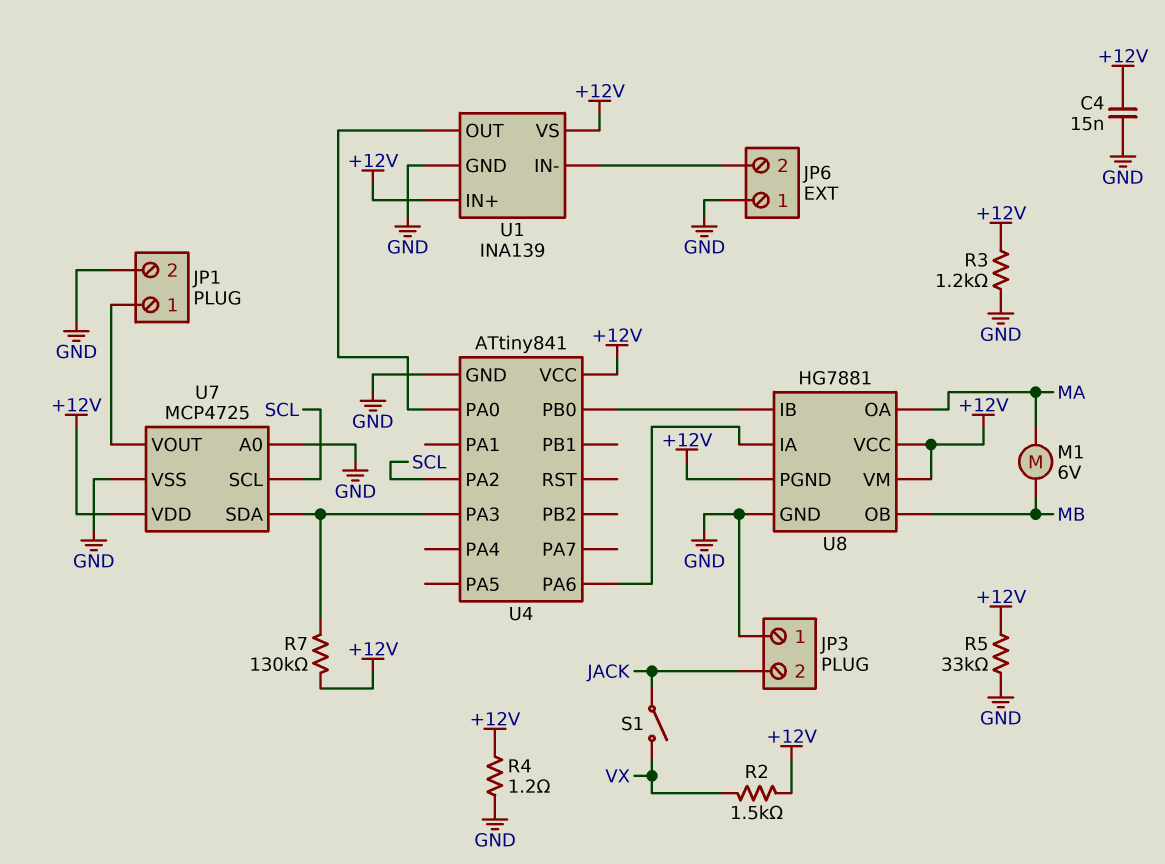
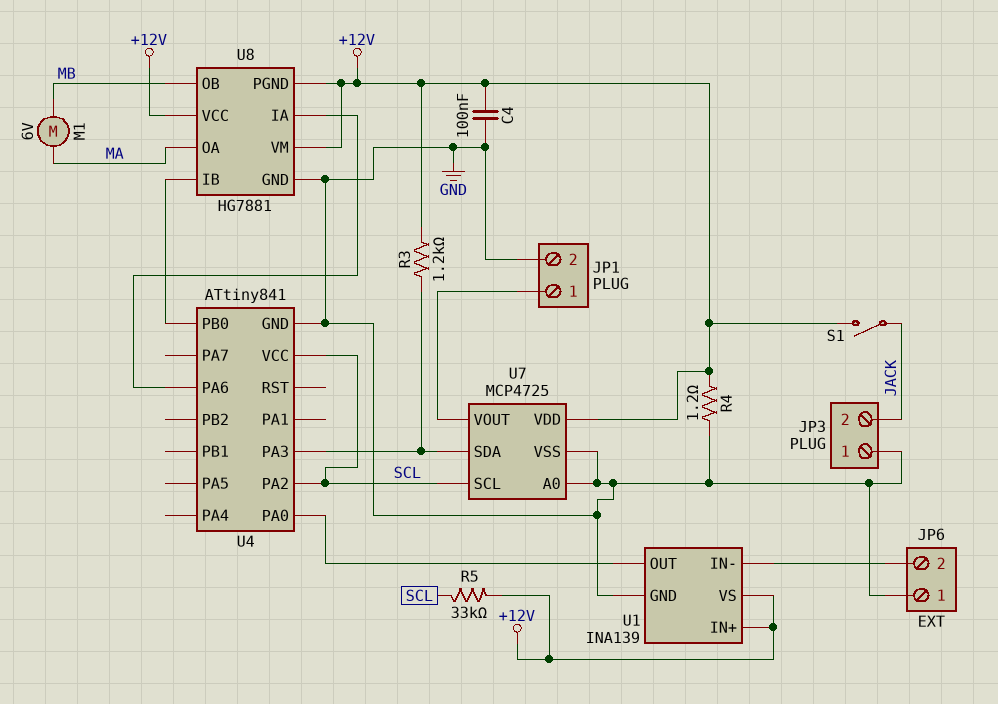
C4: 15nF (+12V, GND) -> 100nF (+12V, GND)
R2: 1.5k (+12V, VX) -> none
R3: 1.2k (+12V, GND) -> 1.2k (+12V, U4/PA3)
R5: 33k (+12V, GND) -> 33k (+12V, SCL)
R7: 130k (+12V, U4/PA3) -> none
S1: switch (JACK, VX) -> switch (+12V, JACK)
U4 pin VCC: +12V -> SCL

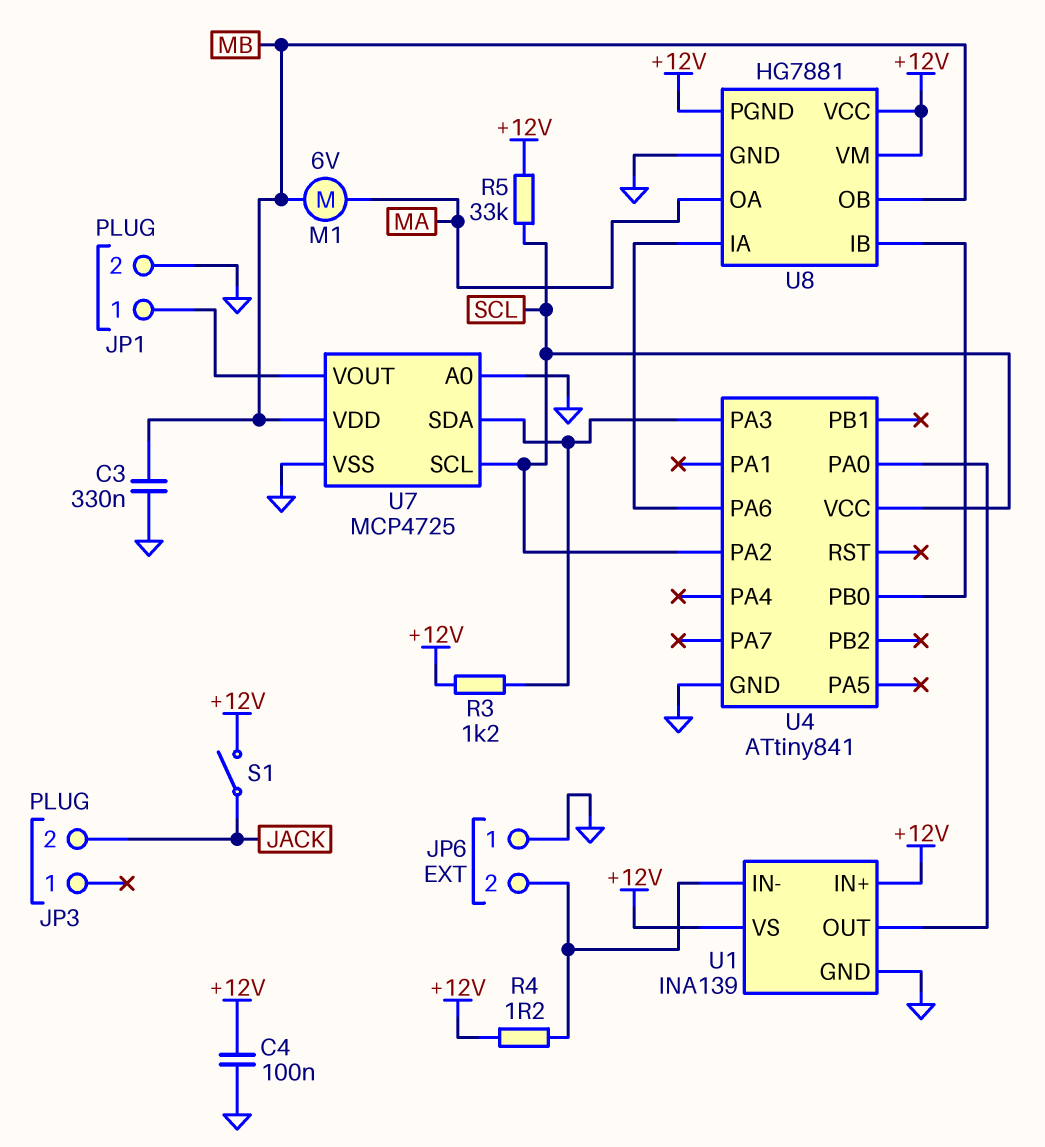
C3: none -> 330nF (GND, MB)
JP3 pin 1: GND -> none
R4: 1.2 (+12V, GND) -> 1.2 (+12V, JP6/2)
U7 pin VDD: +12V -> MB

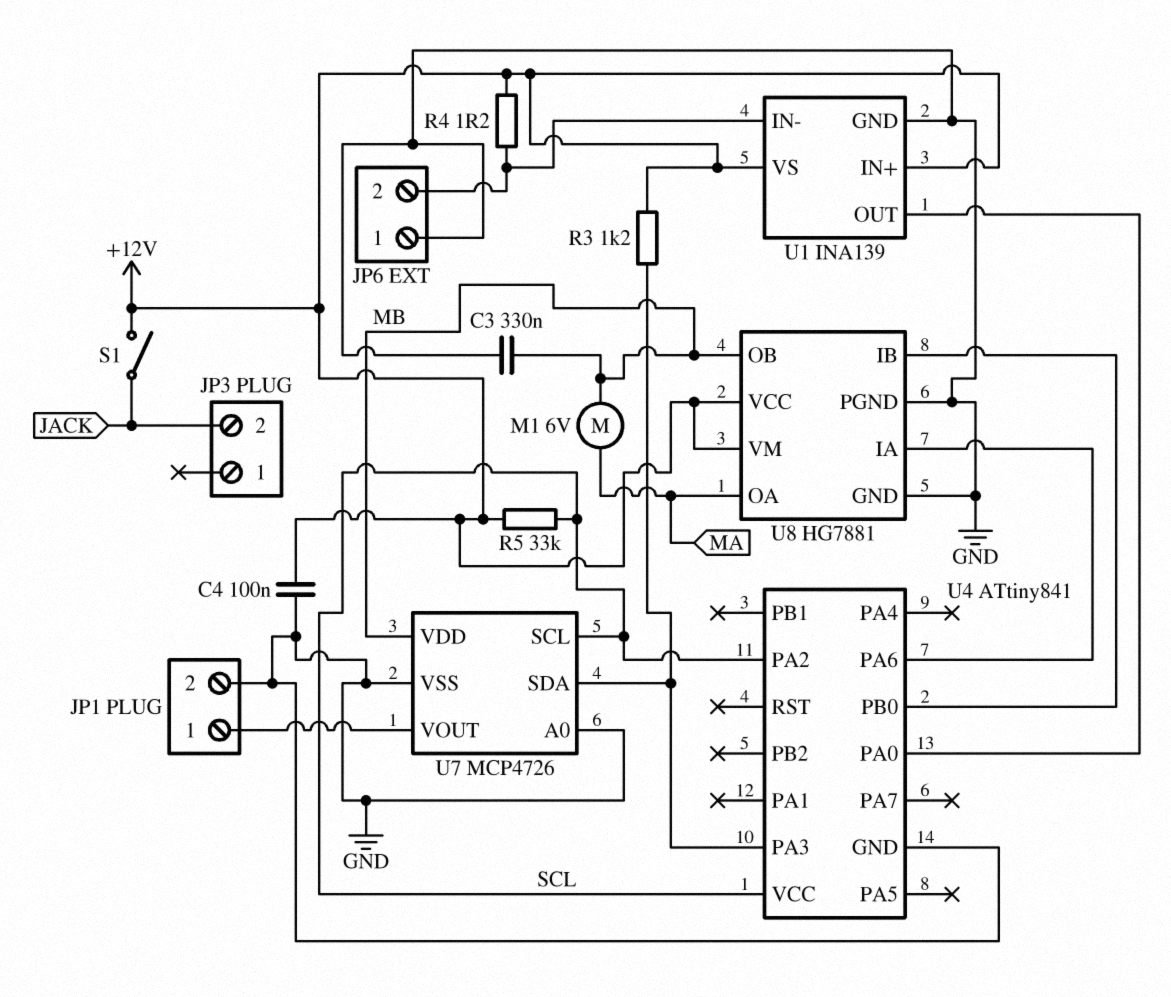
U7: MCP4725 -> MCP4726
U8 pin PGND: +12V -> GND

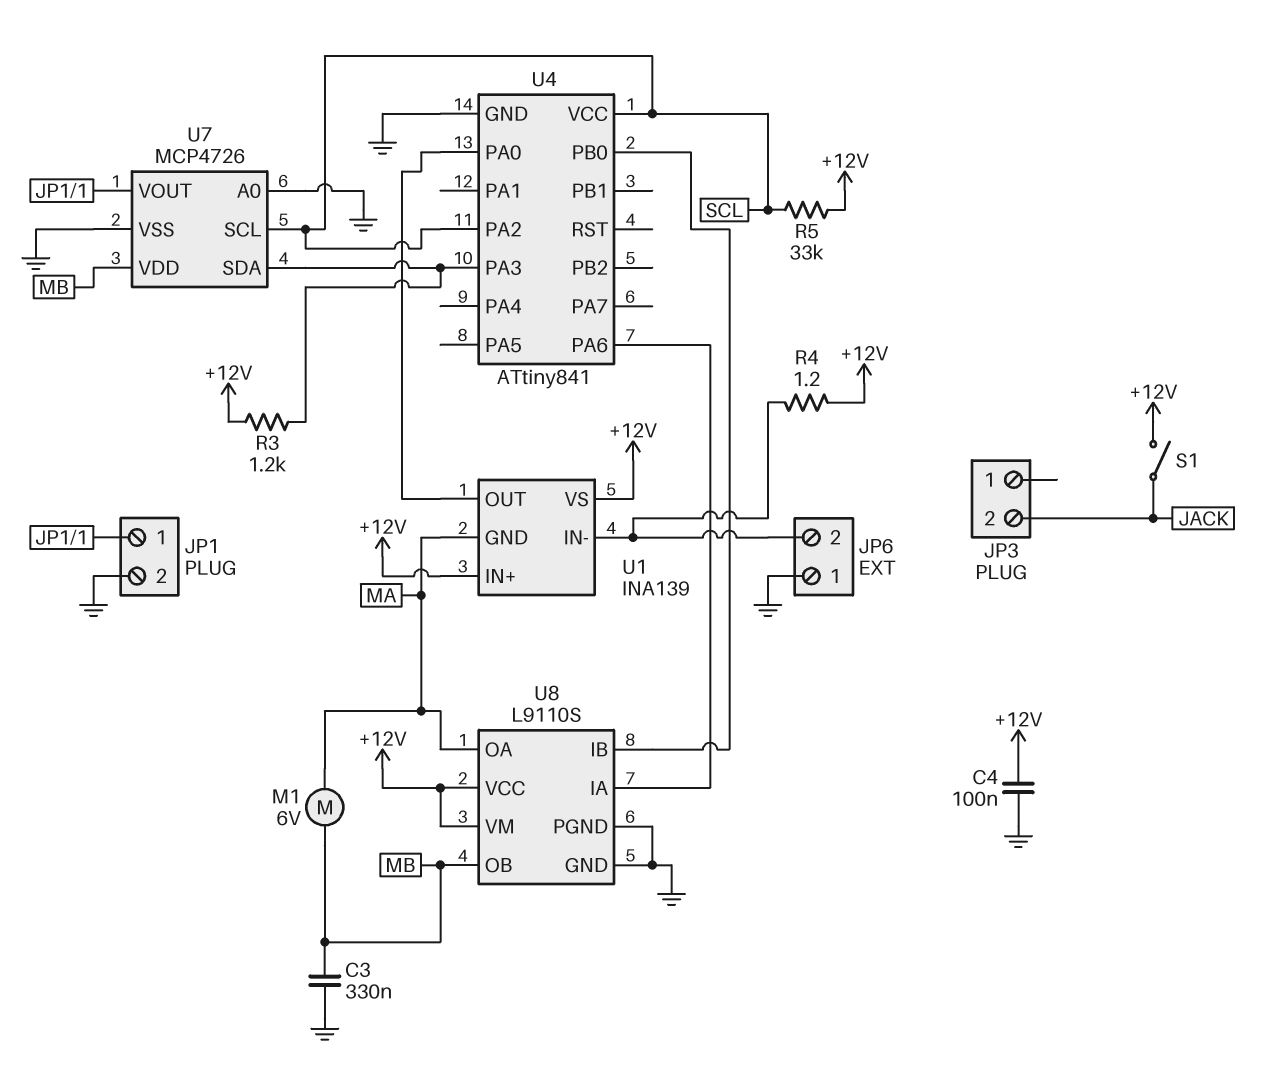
U1 pin GND: GND -> MA
U8: HG7881 -> L9110S

